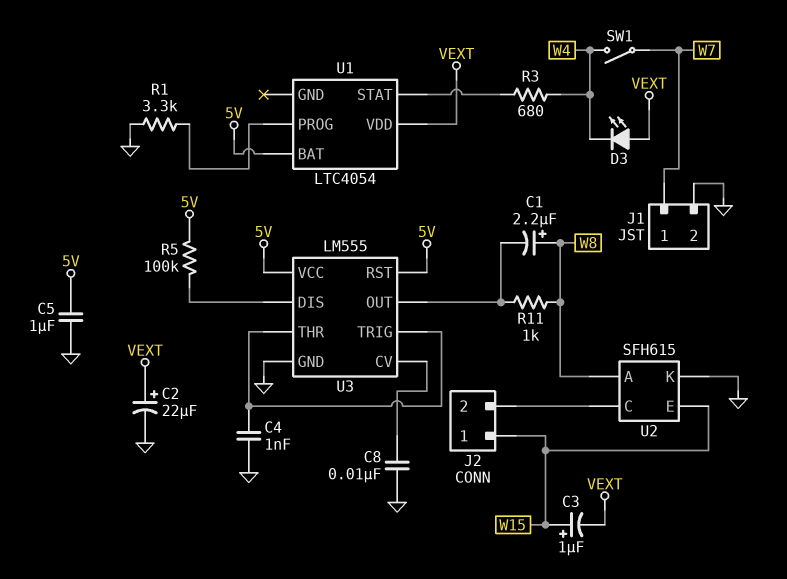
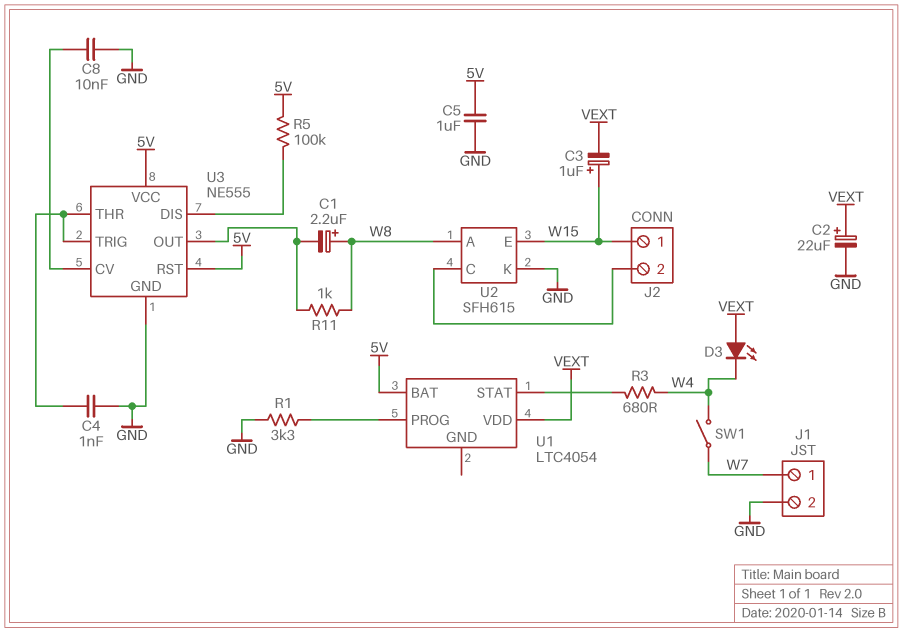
U3: LM555 -> NE555

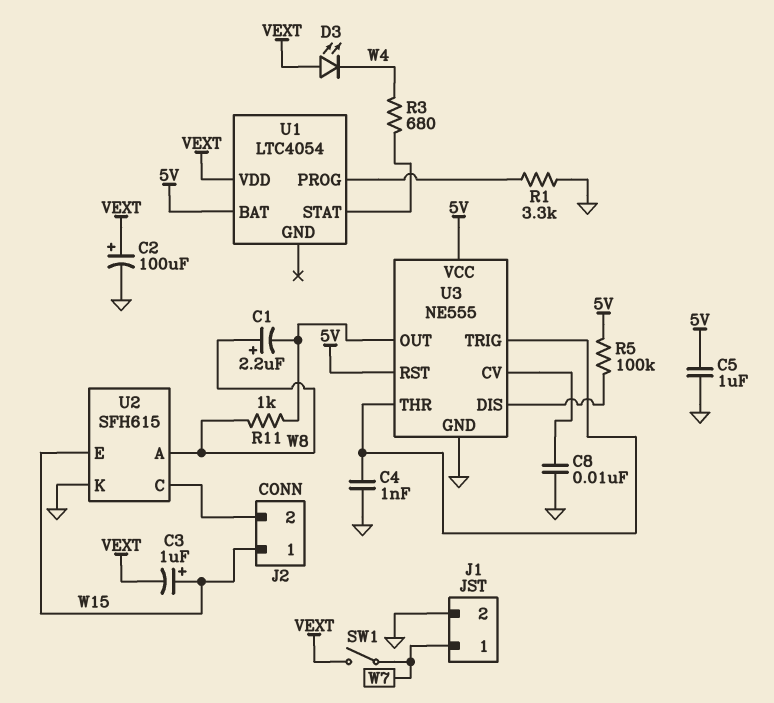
C2: 22uF (plus VEXT, minus GND) -> 100uF (plus VEXT, minus GND)
SW1: switch (W4, W7) -> switch (VEXT, W7)

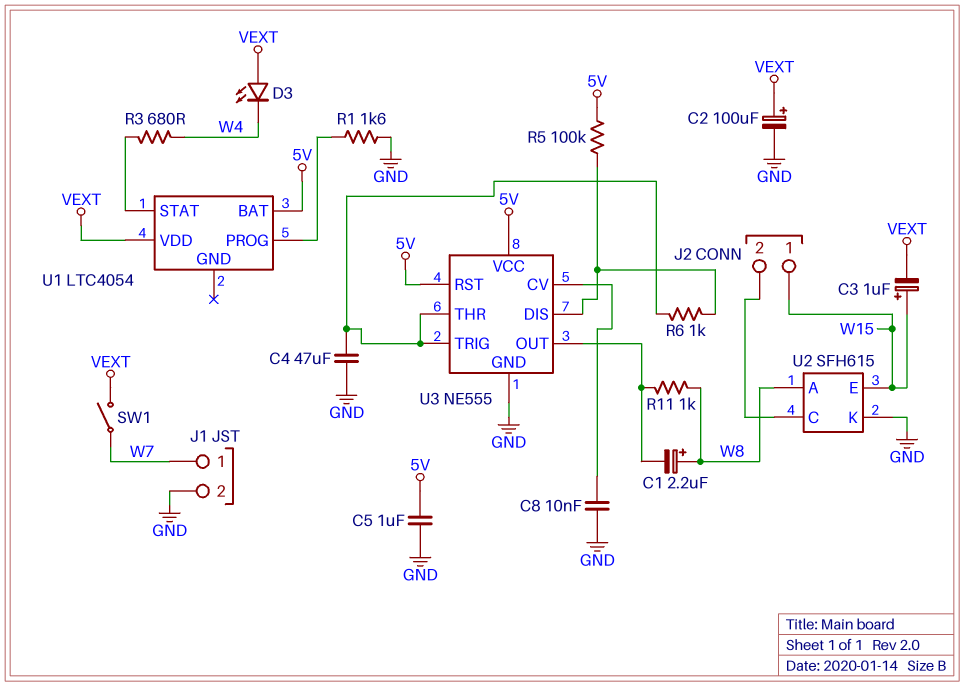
C4: 1nF (GND, U3/THR) -> 47uF (GND, U3/THR)
R1: 3.3k (GND, U1/PROG) -> 1.6k (GND, U1/PROG)
R6: none -> 1k (U3/DIS, U3/THR)

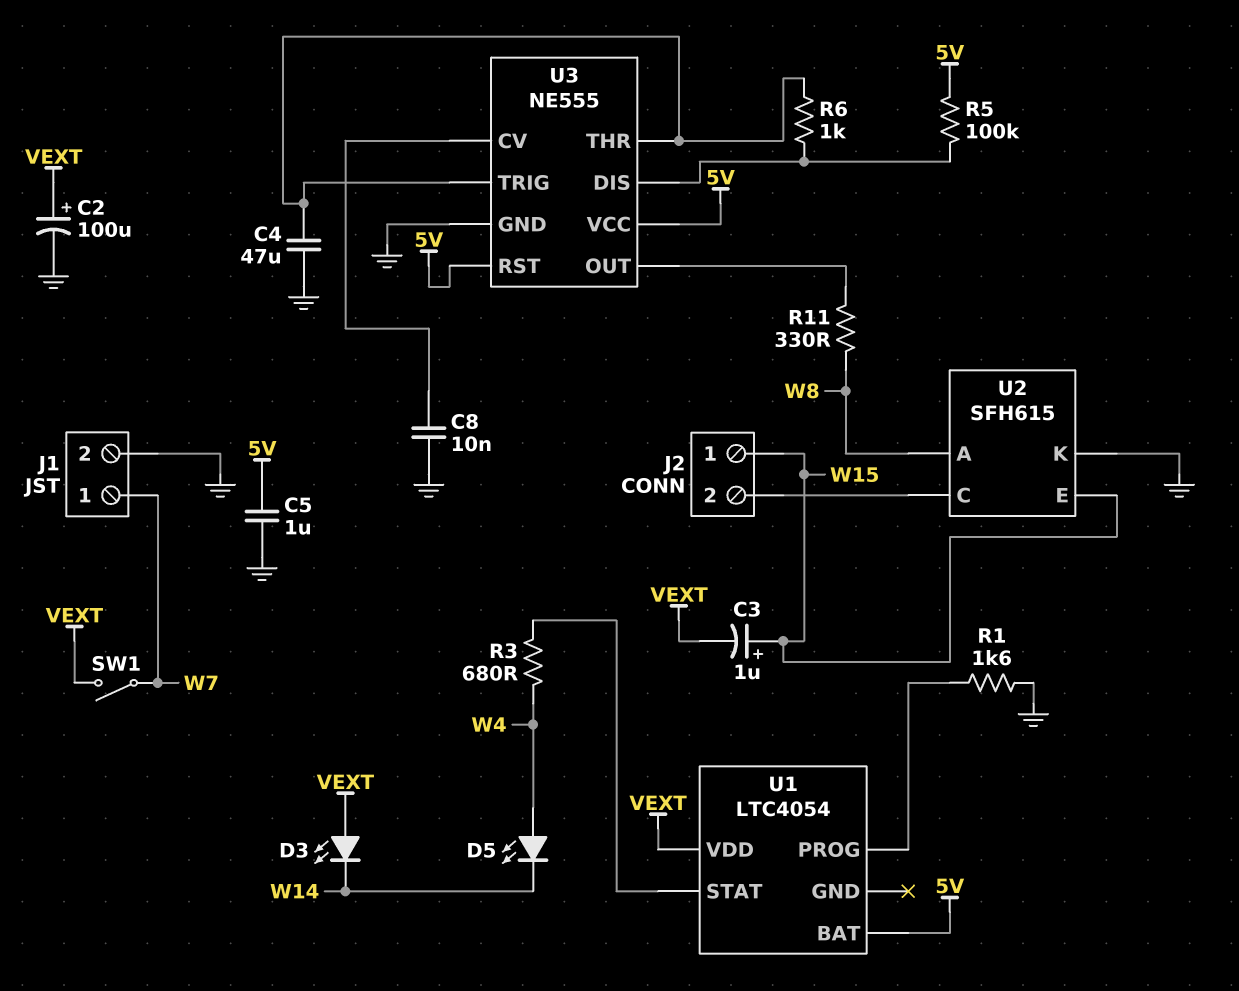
C1: 2.2uF (plus W8, minus U3/OUT) -> none
D3: LED (A VEXT, K W4) -> LED (A VEXT, K W14)
D5: none -> LED (A W4, K W14)
R11: 1k (U3/OUT, W8) -> 330 (U3/OUT, W8)

